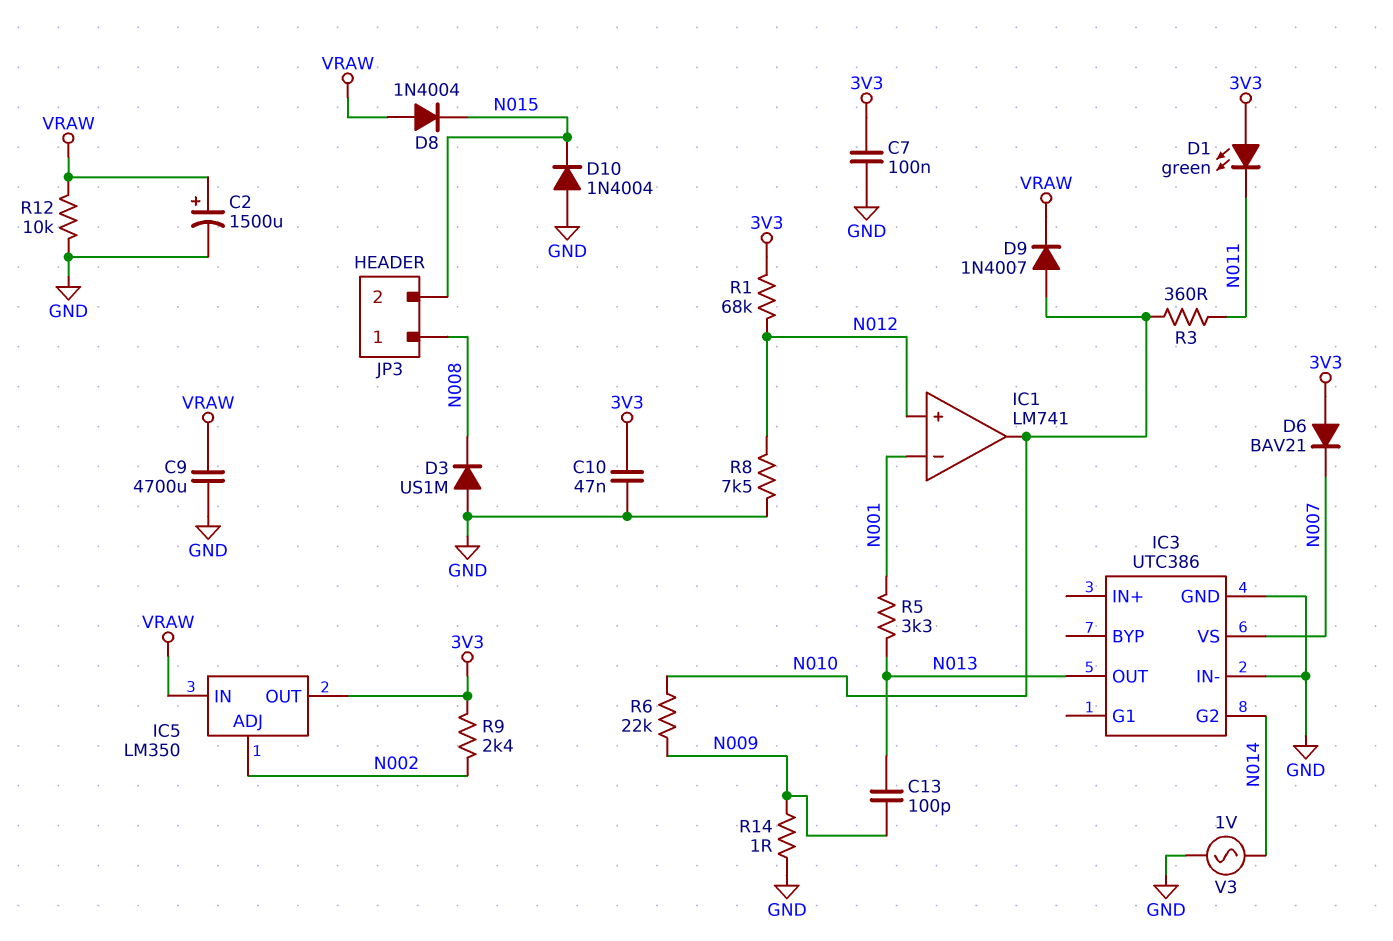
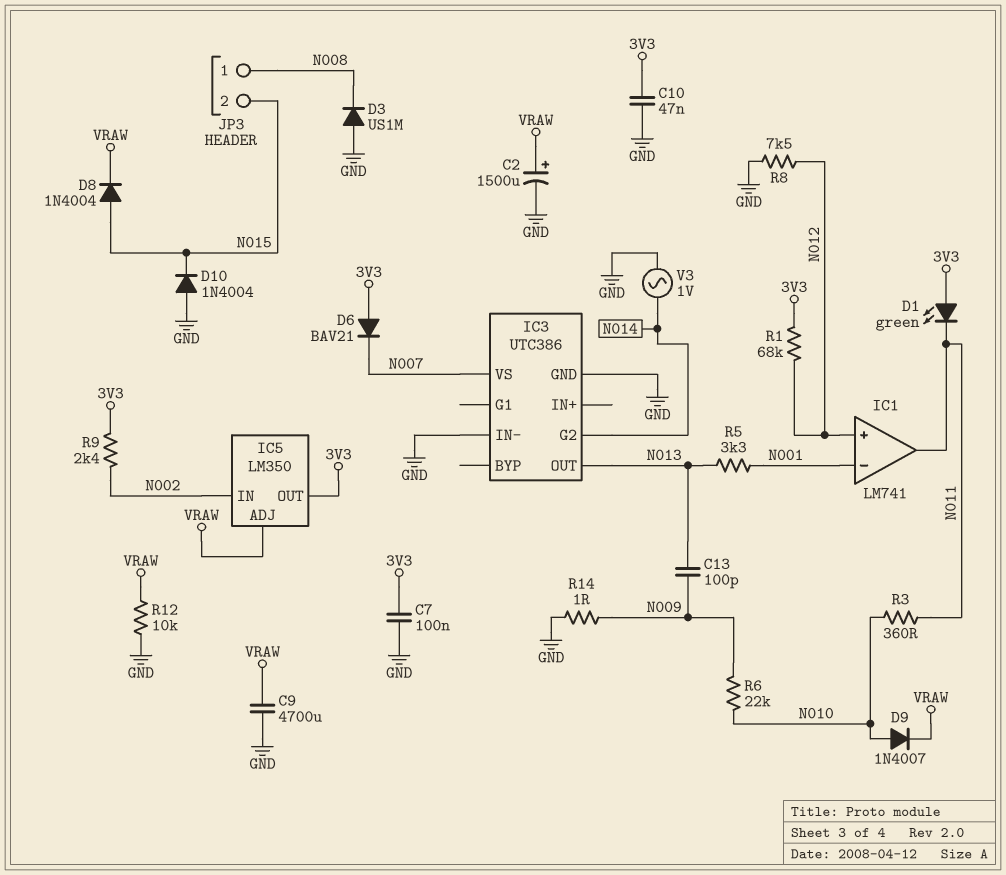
D8: diode 1N4004 (A VRAW, K N015) -> diode 1N4004 (A N015, K VRAW)
IC1 pin out: N010 -> N011
IC5 pin ADJ: N002 -> VRAW
IC5 pin IN: VRAW -> N002

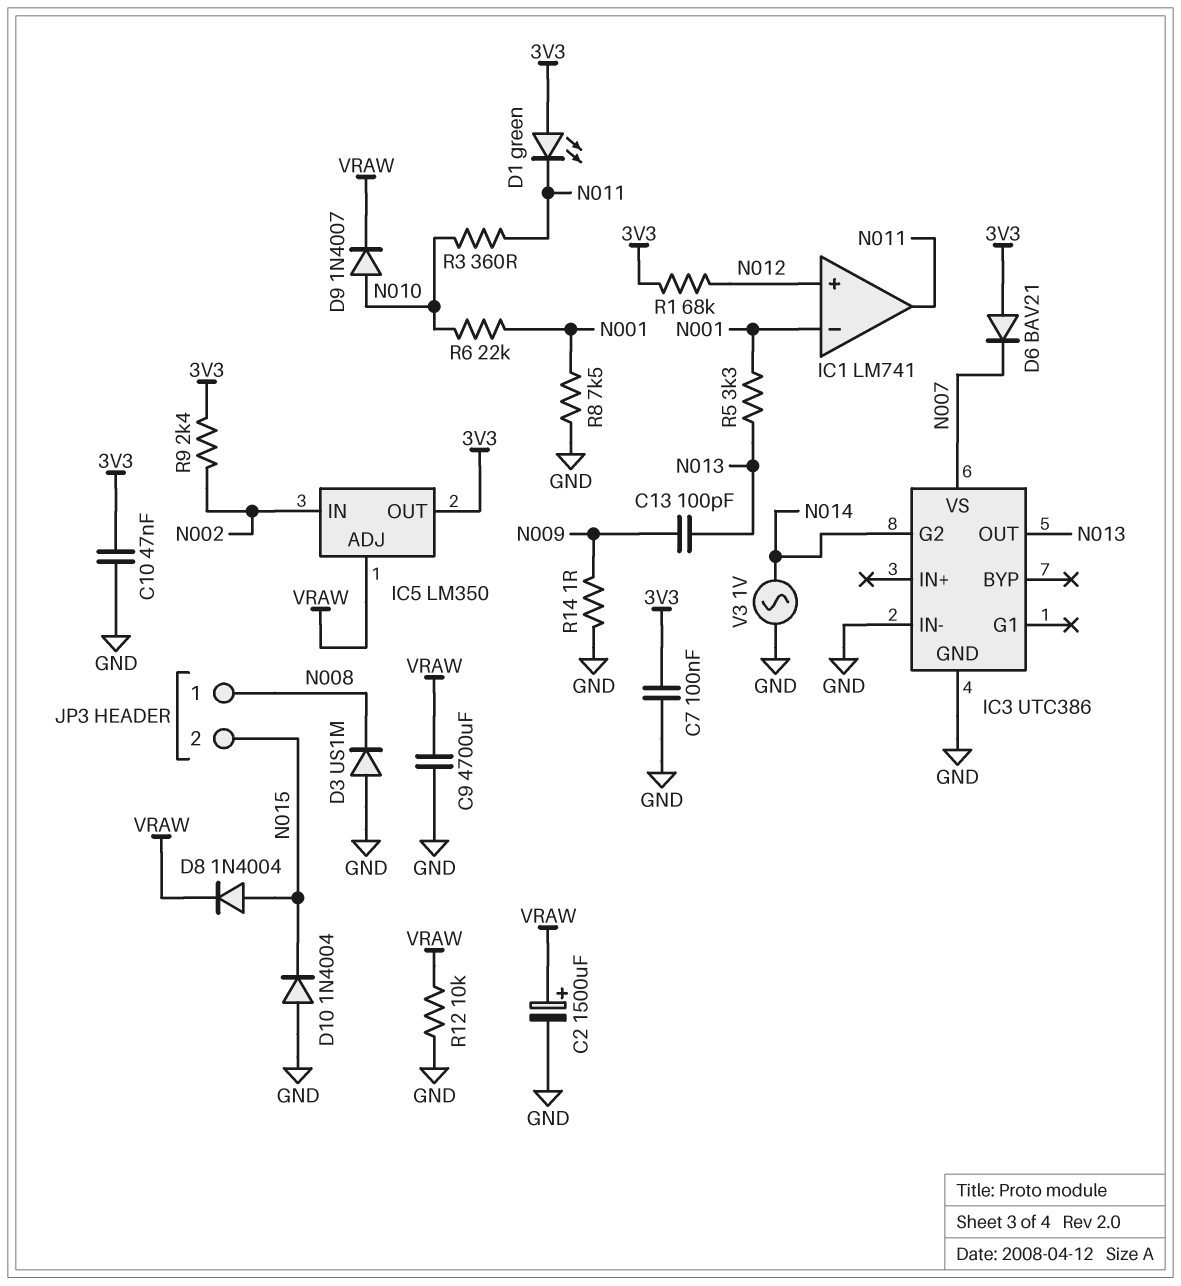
R6: 22k (N009, N010) -> 22k (N001, N010)
R8: 7.5k (GND, N012) -> 7.5k (GND, N001)

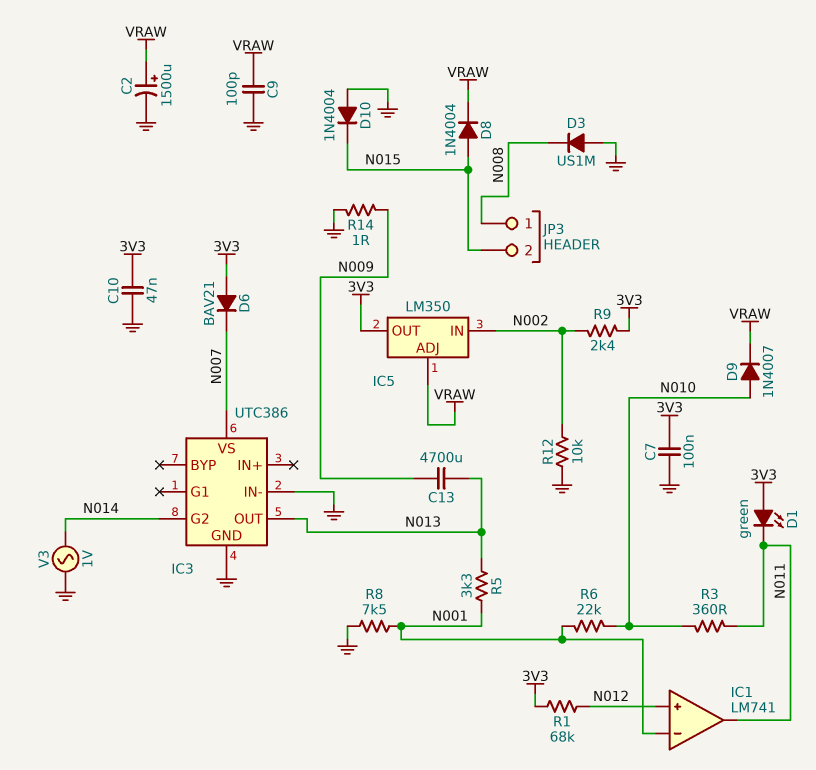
C9: 4700uF (GND, VRAW) -> 100pF (GND, VRAW)
C13: 100pF (N009, N013) -> 4700uF (N009, N013)
R12: 10k (GND, VRAW) -> 10k (GND, N002)

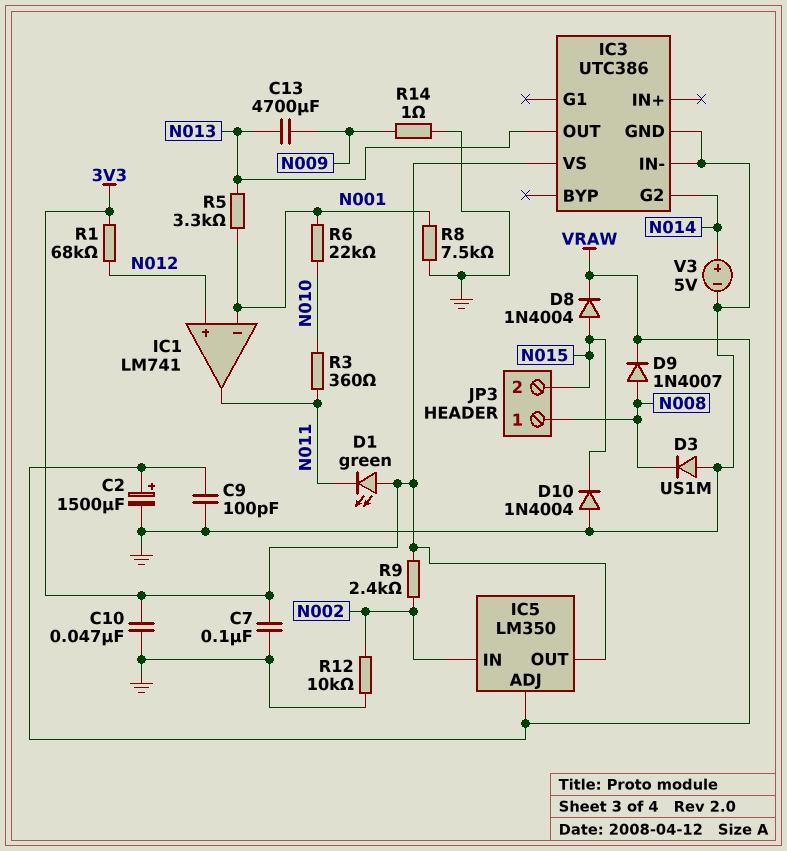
D6: diode BAV21 (A 3V3, K N007) -> none
D9: diode 1N4007 (A N010, K VRAW) -> diode 1N4007 (A N008, K VRAW)
IC3 pin VS: N007 -> 3V3
V3: AC 1V (GND, N014) -> 5V (plus N014, minus GND)

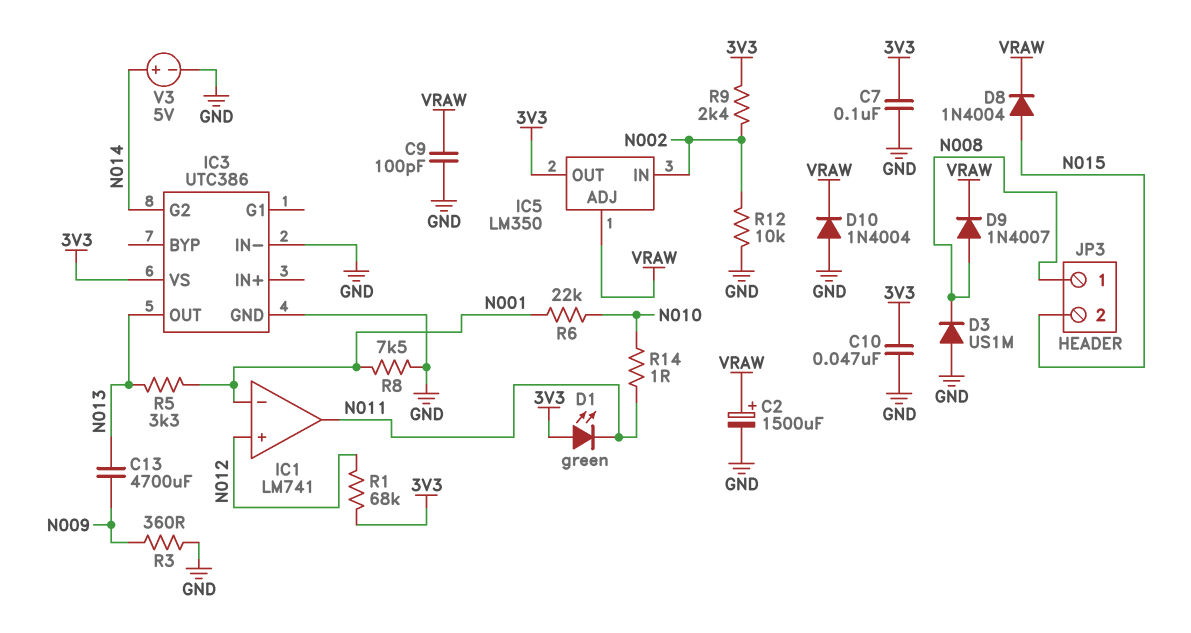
D10: diode 1N4004 (A GND, K N015) -> diode 1N4004 (A GND, K VRAW)
R3: 360 (N010, N011) -> 360 (GND, N009)
R14: 1 (GND, N009) -> 1 (N010, N011)

